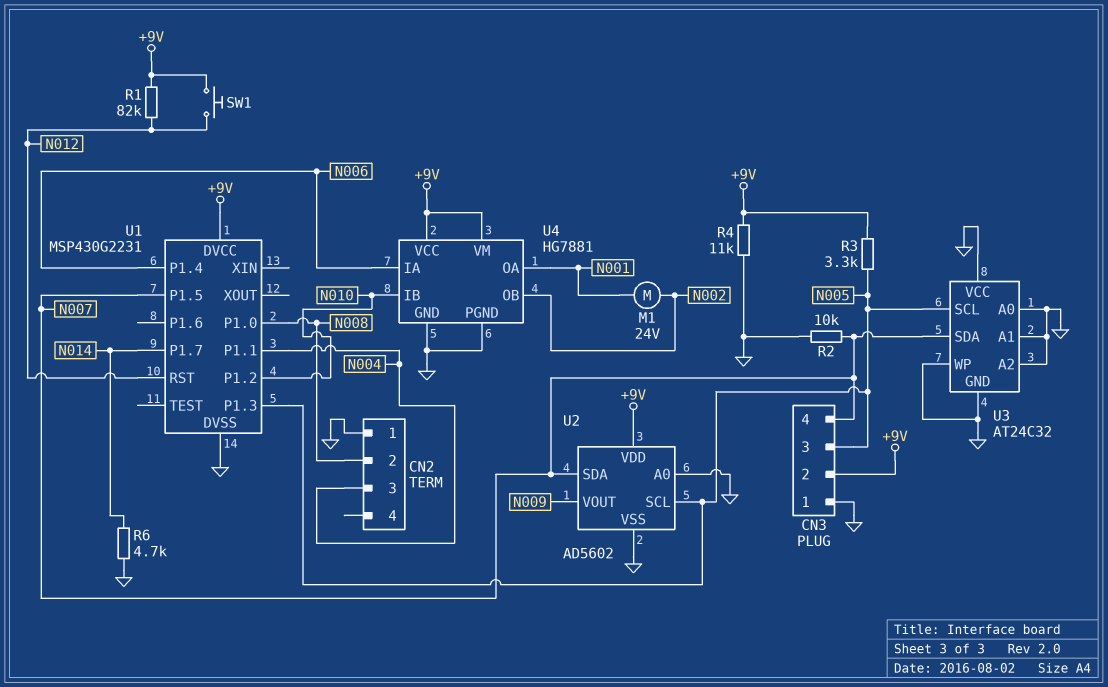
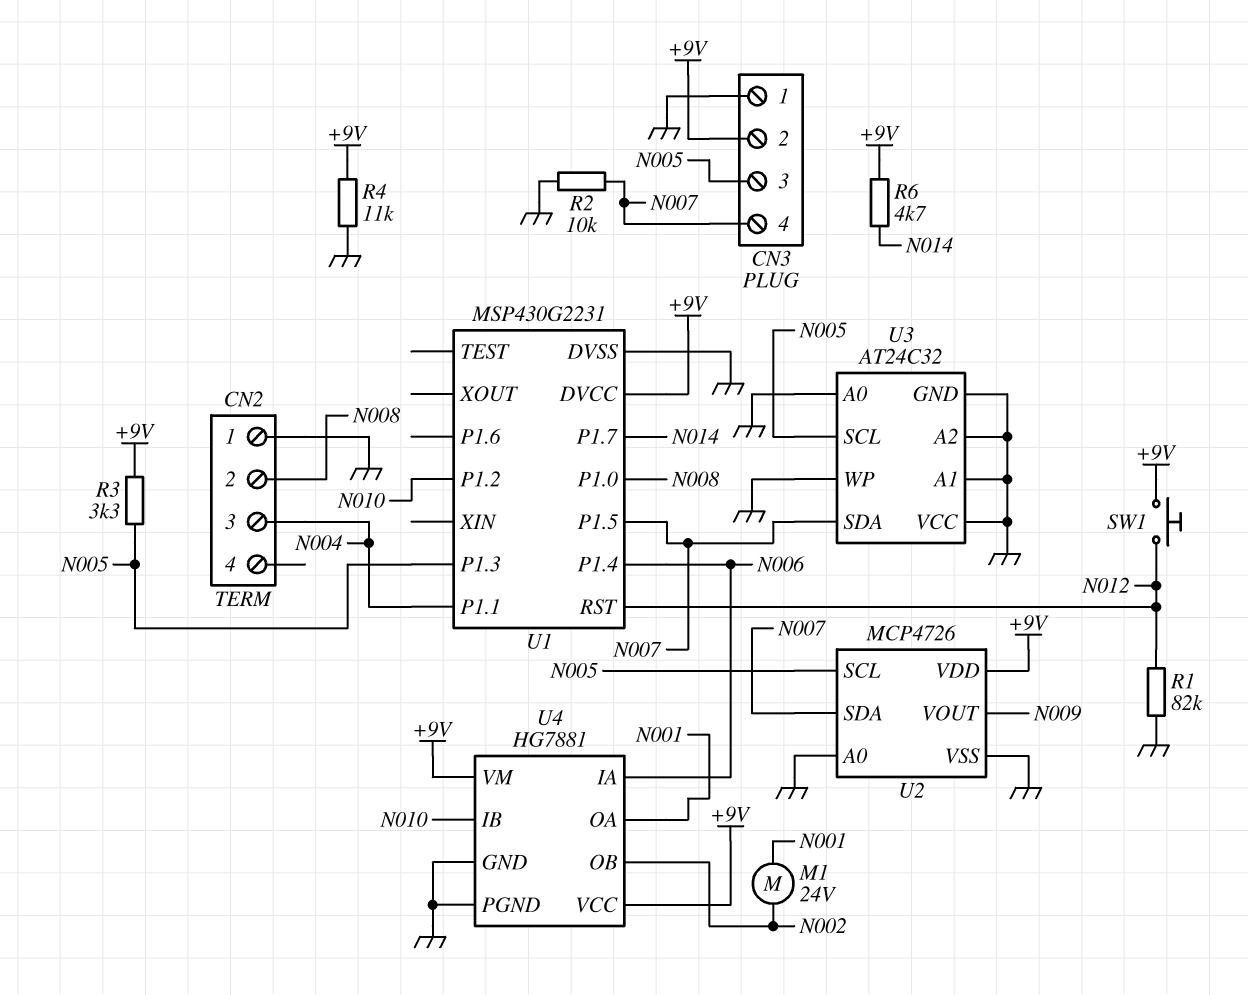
R1: 82k (+9V, N012) -> 82k (GND, N012)
R6: 4.7k (GND, N014) -> 4.7k (+9V, N014)
U2: AD5602 -> MCP4726

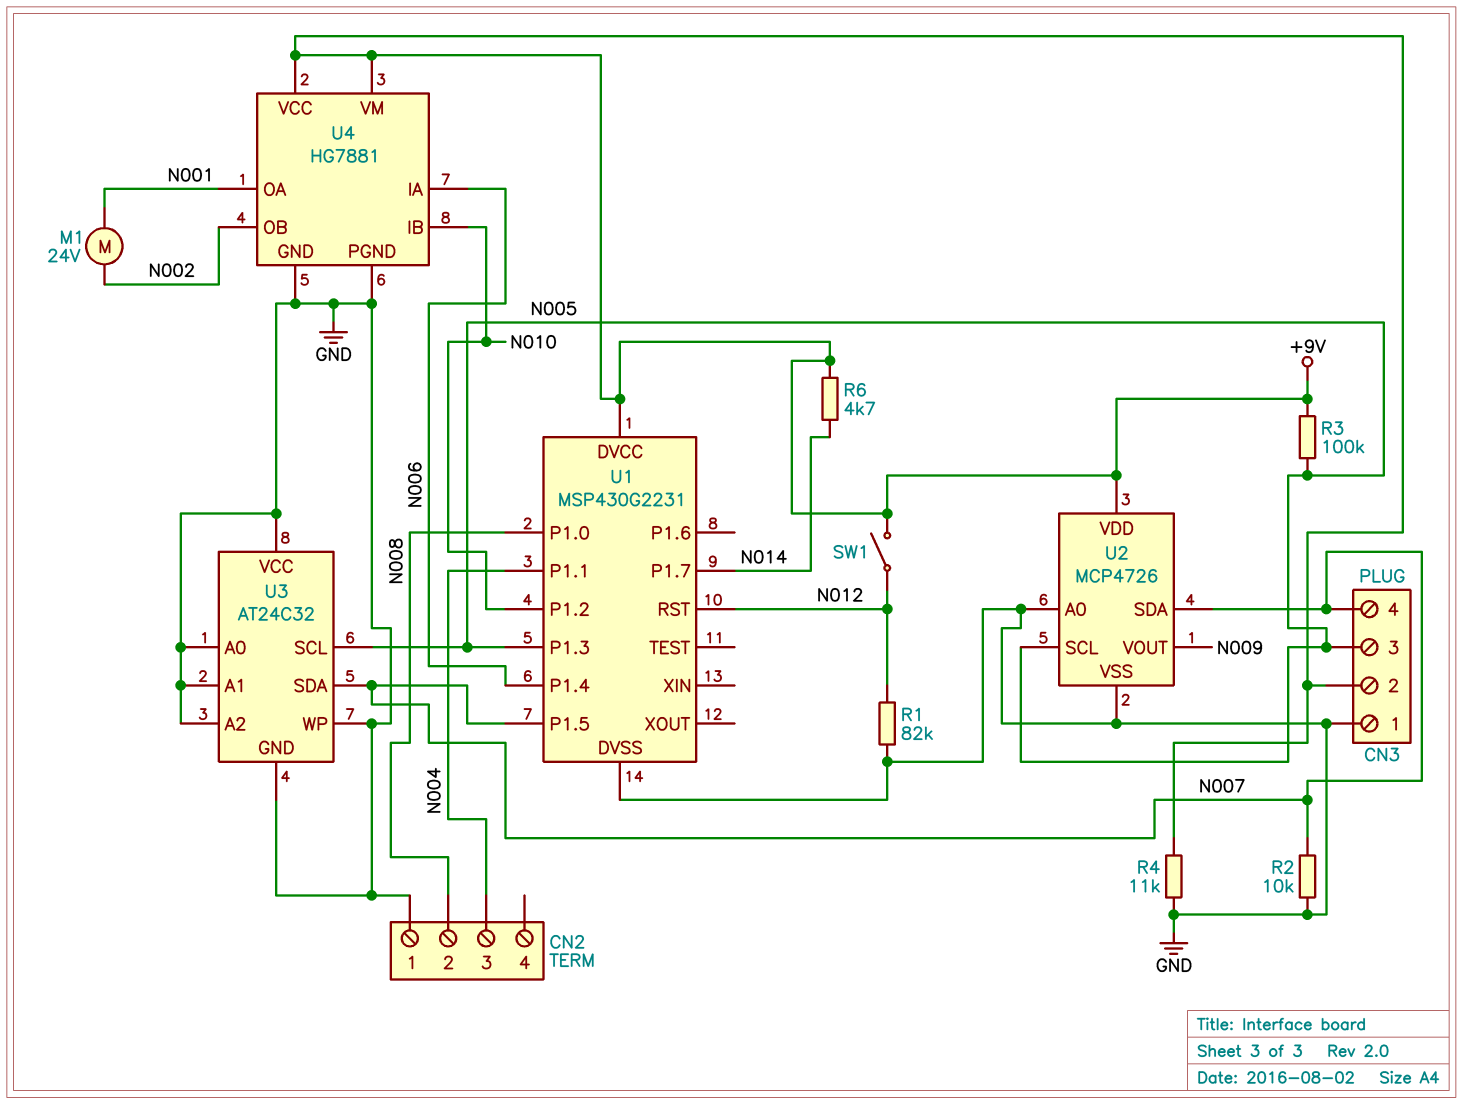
R3: 3.3k (+9V, N005) -> 100k (+9V, N005)
SW1: button (+9V, N012) -> switch (+9V, N012)

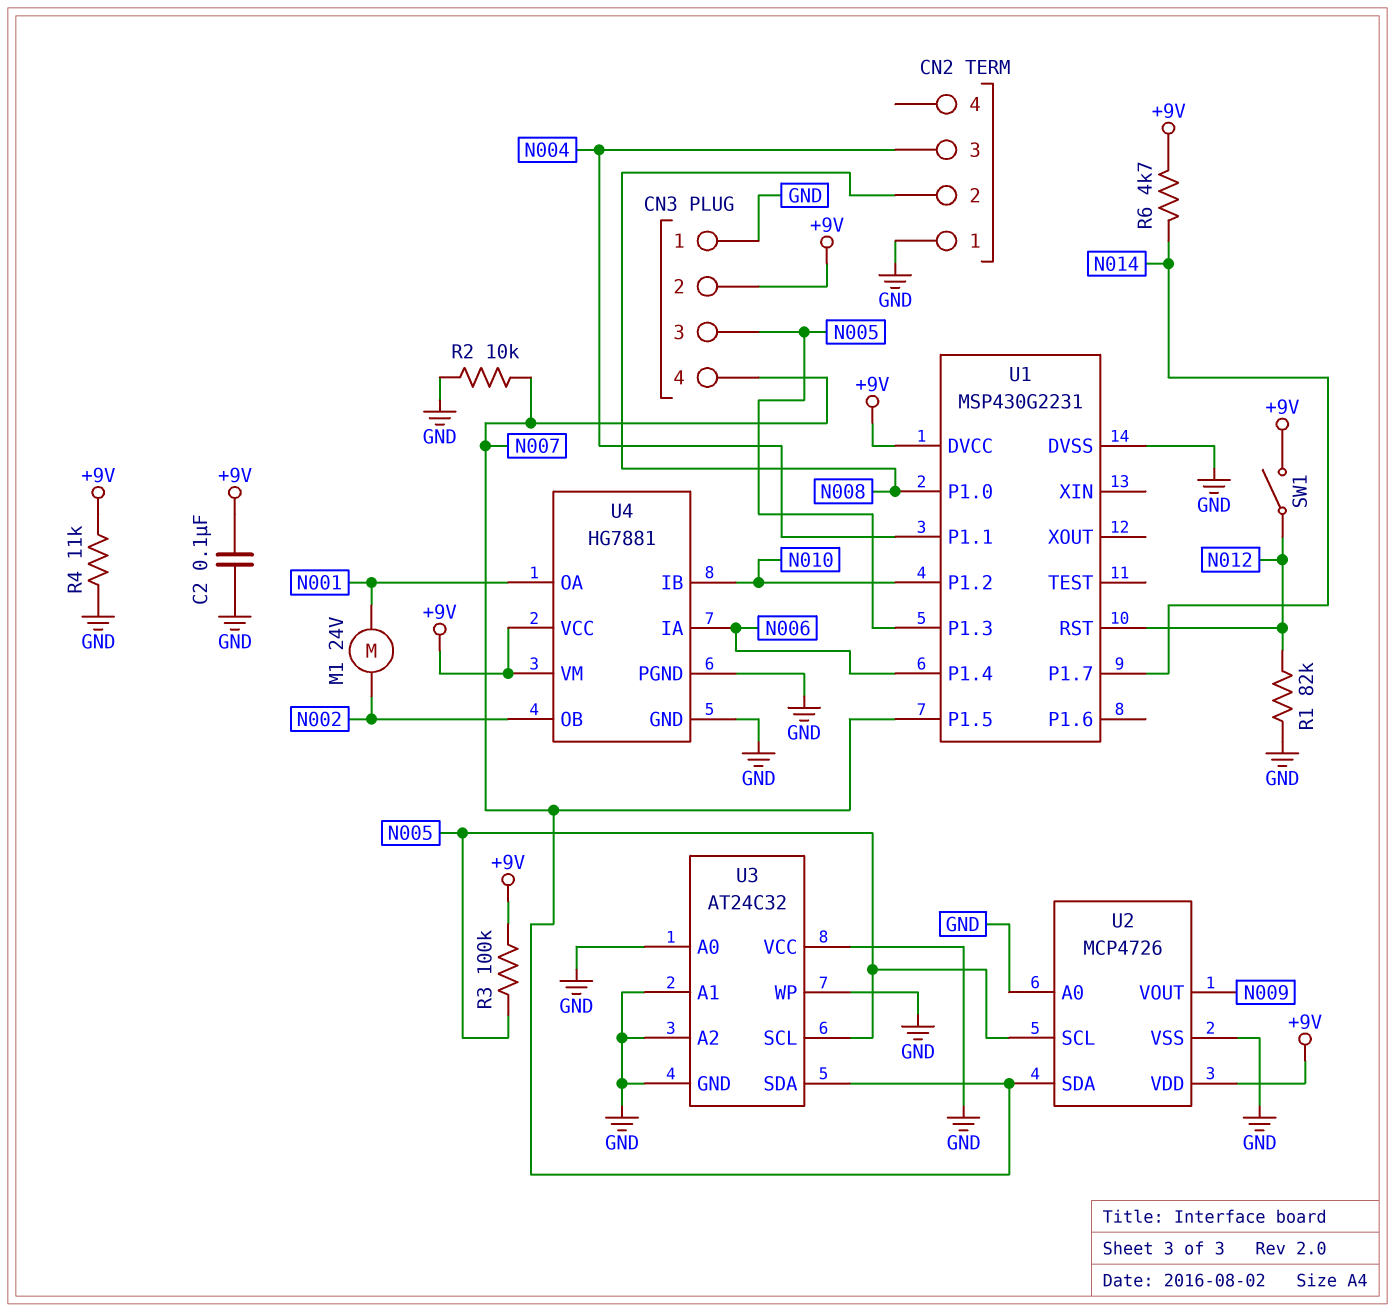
C2: none -> 100nF (+9V, GND)

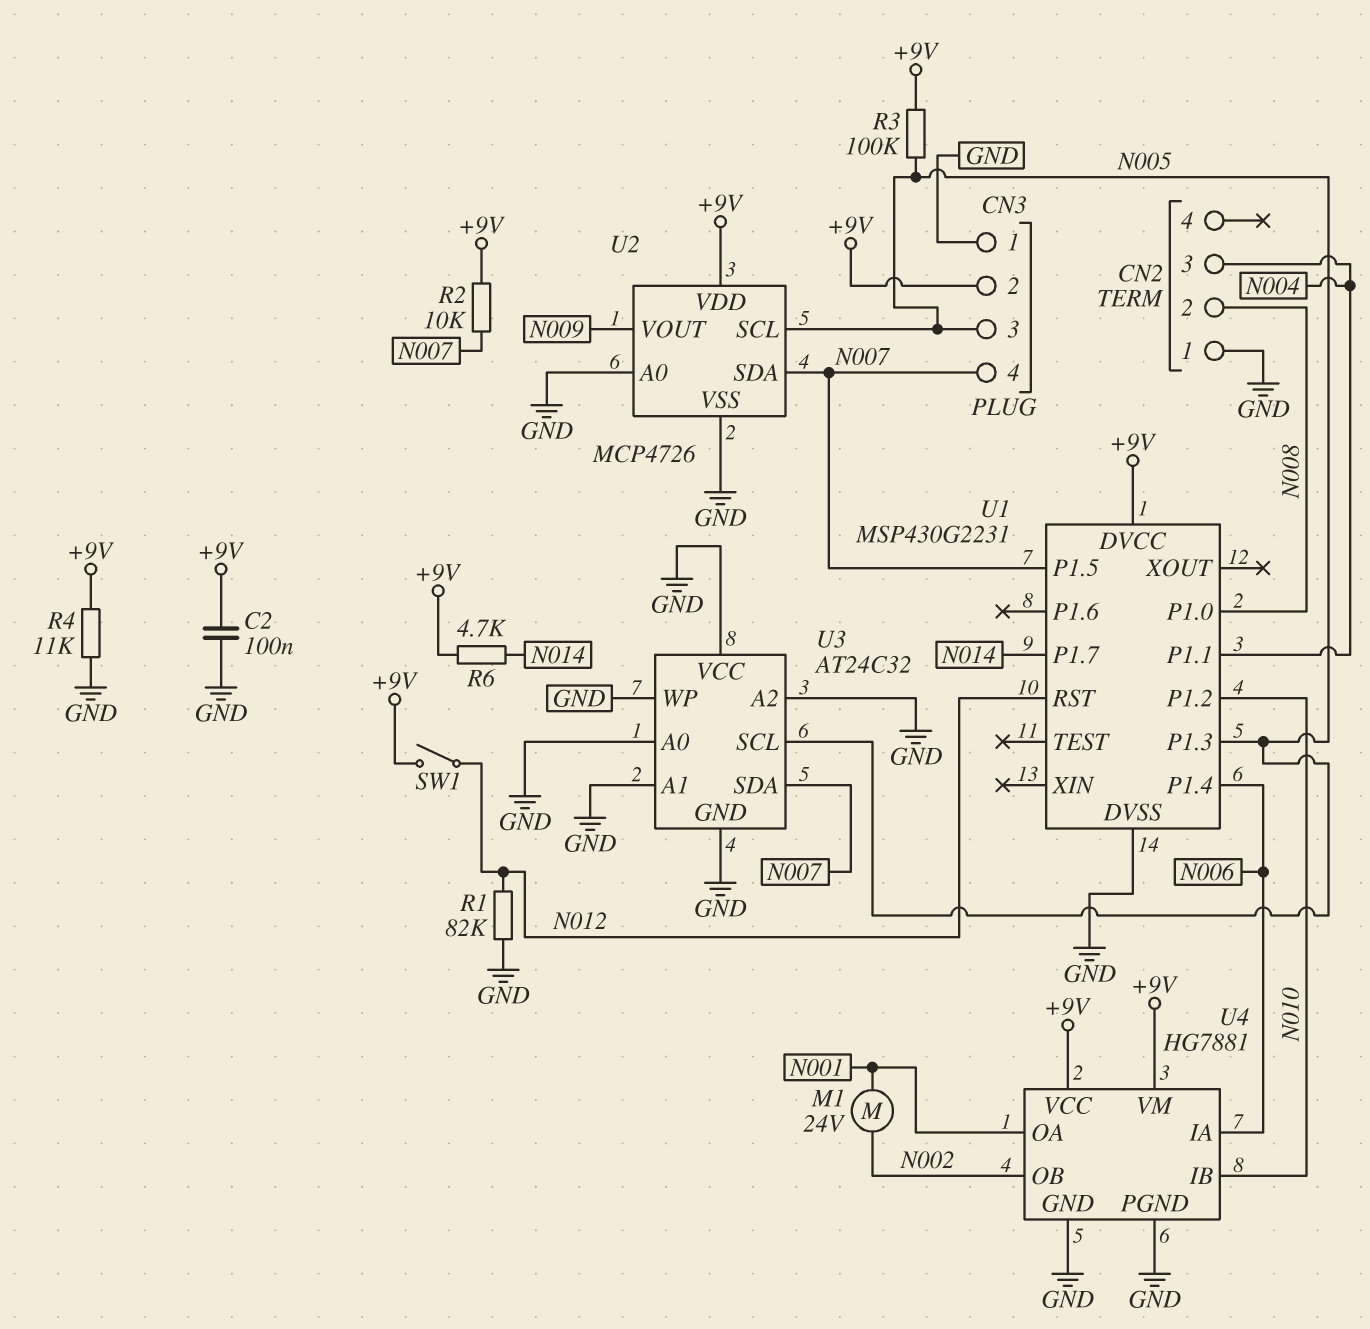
R2: 10k (GND, N007) -> 10k (+9V, N007)

